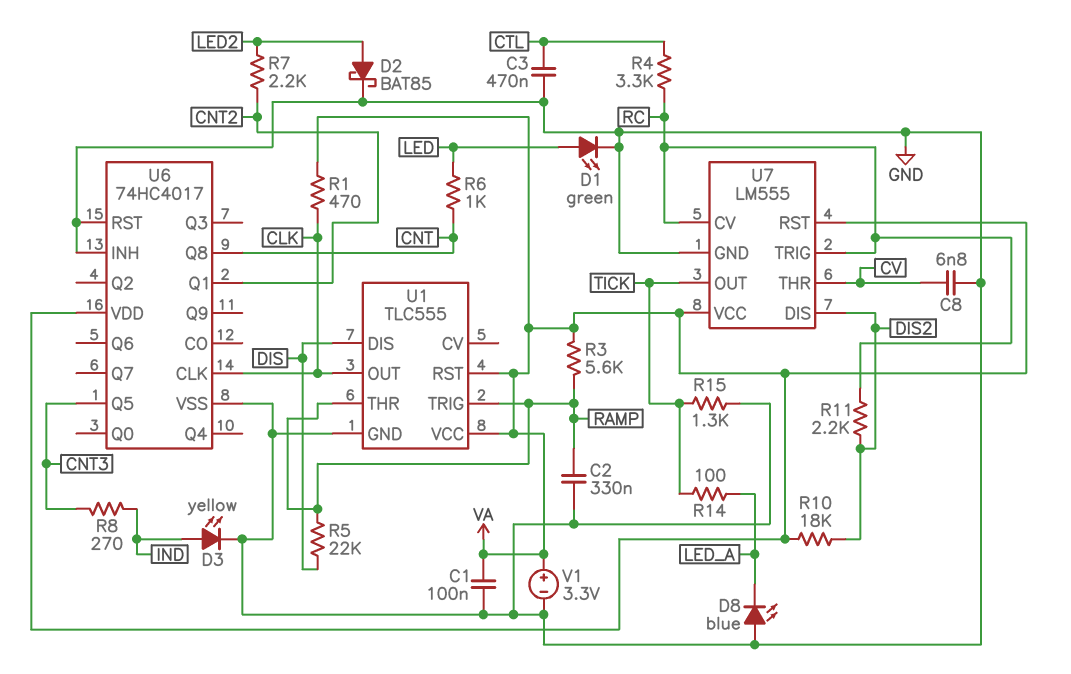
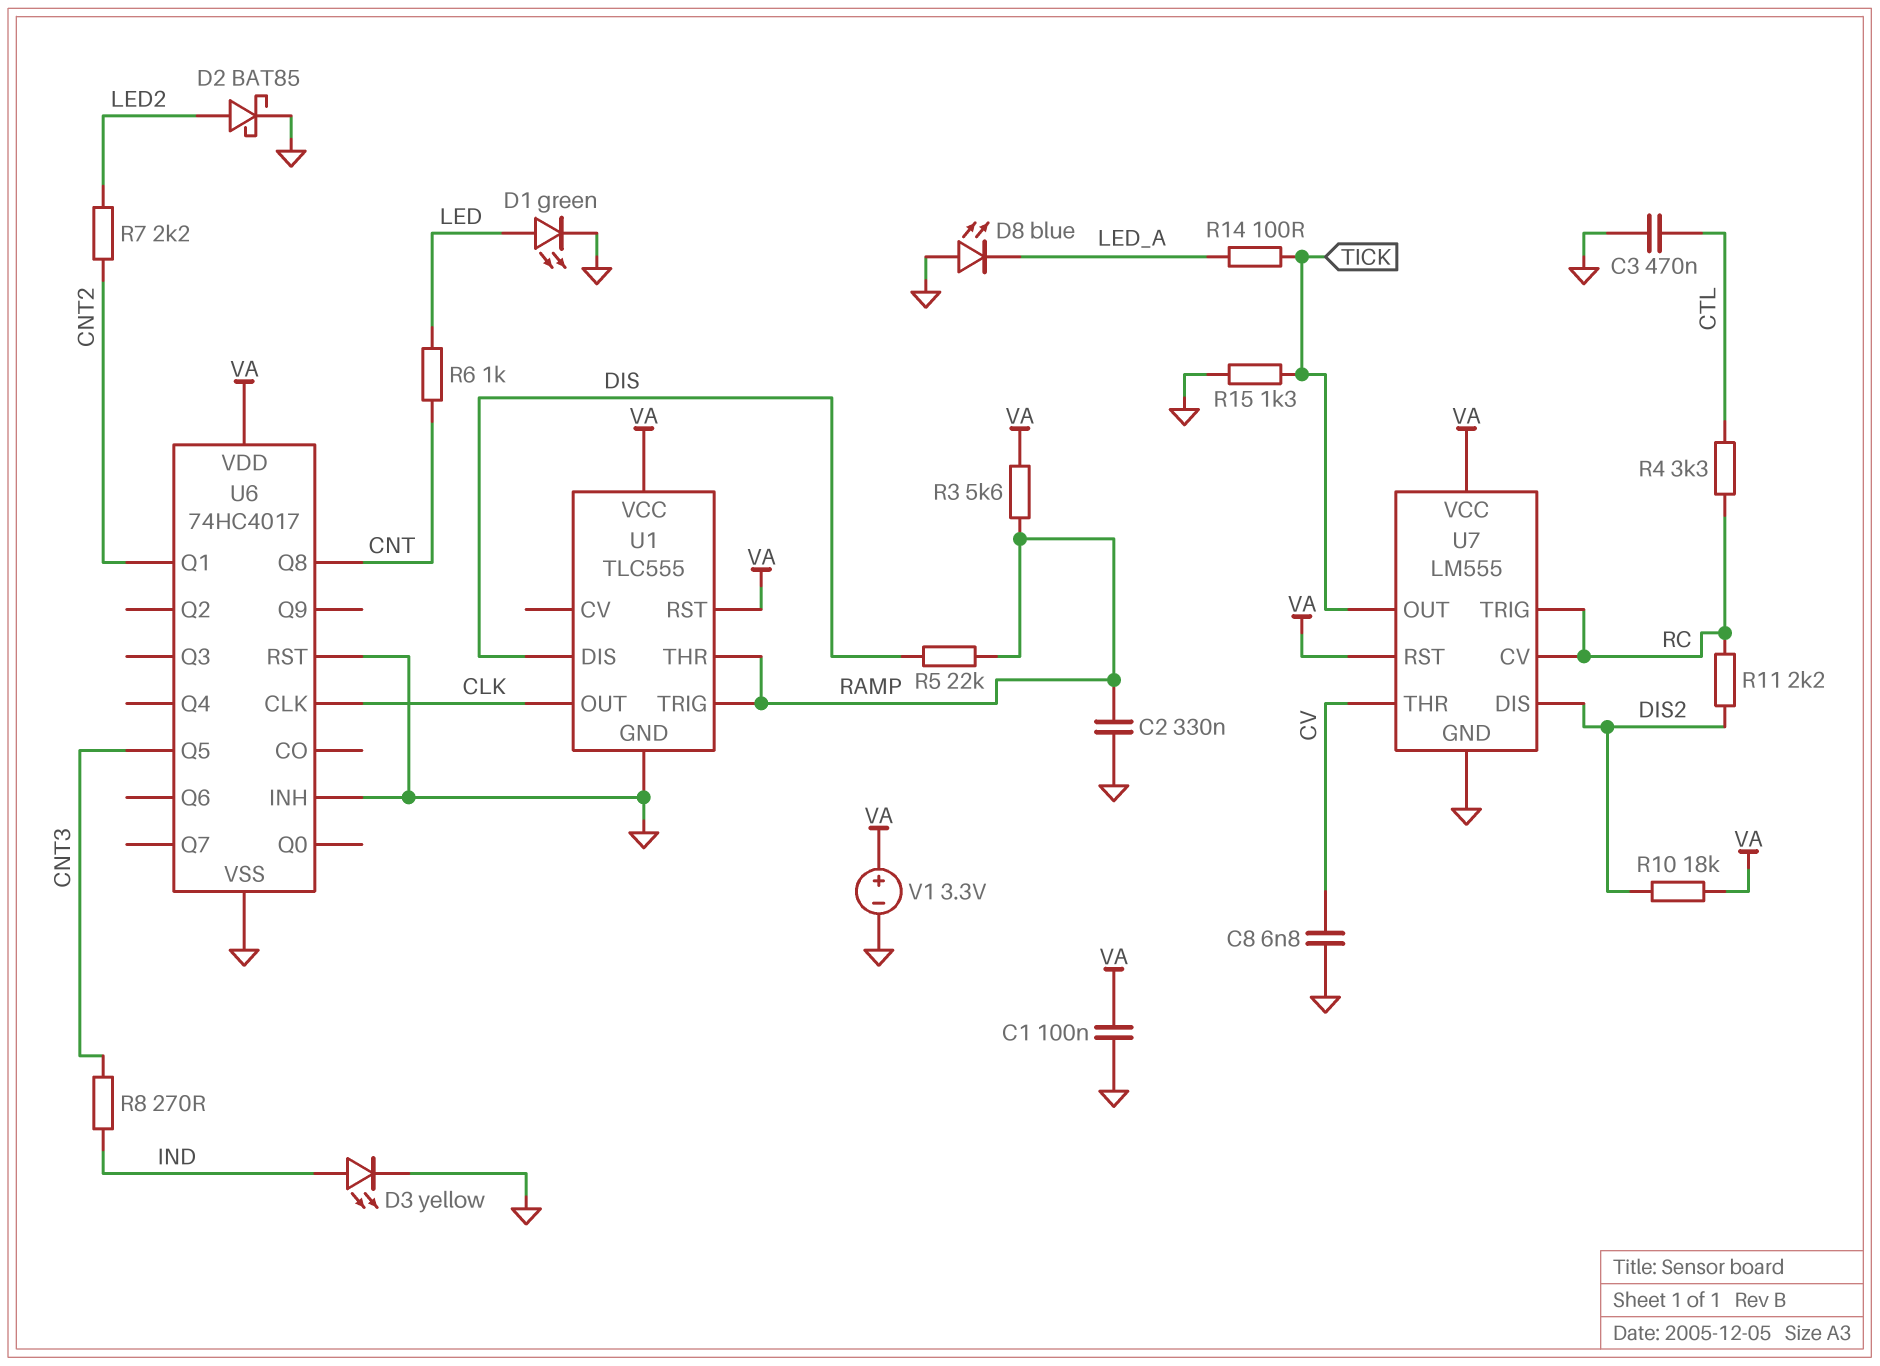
R1: 470 (CLK, VA) -> none

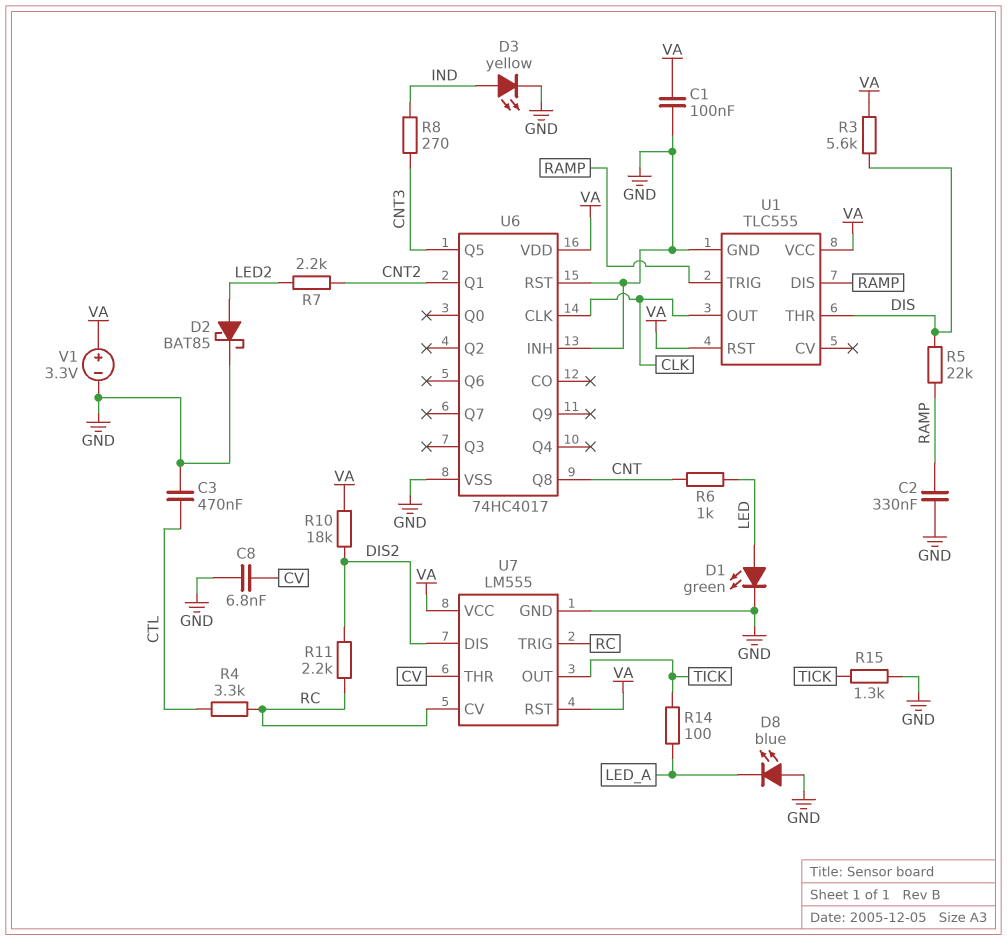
R3: 5.6k (RAMP, VA) -> 5.6k (DIS, VA)
U1 pin DIS: DIS -> RAMP
U1 pin THR: RAMP -> DIS

